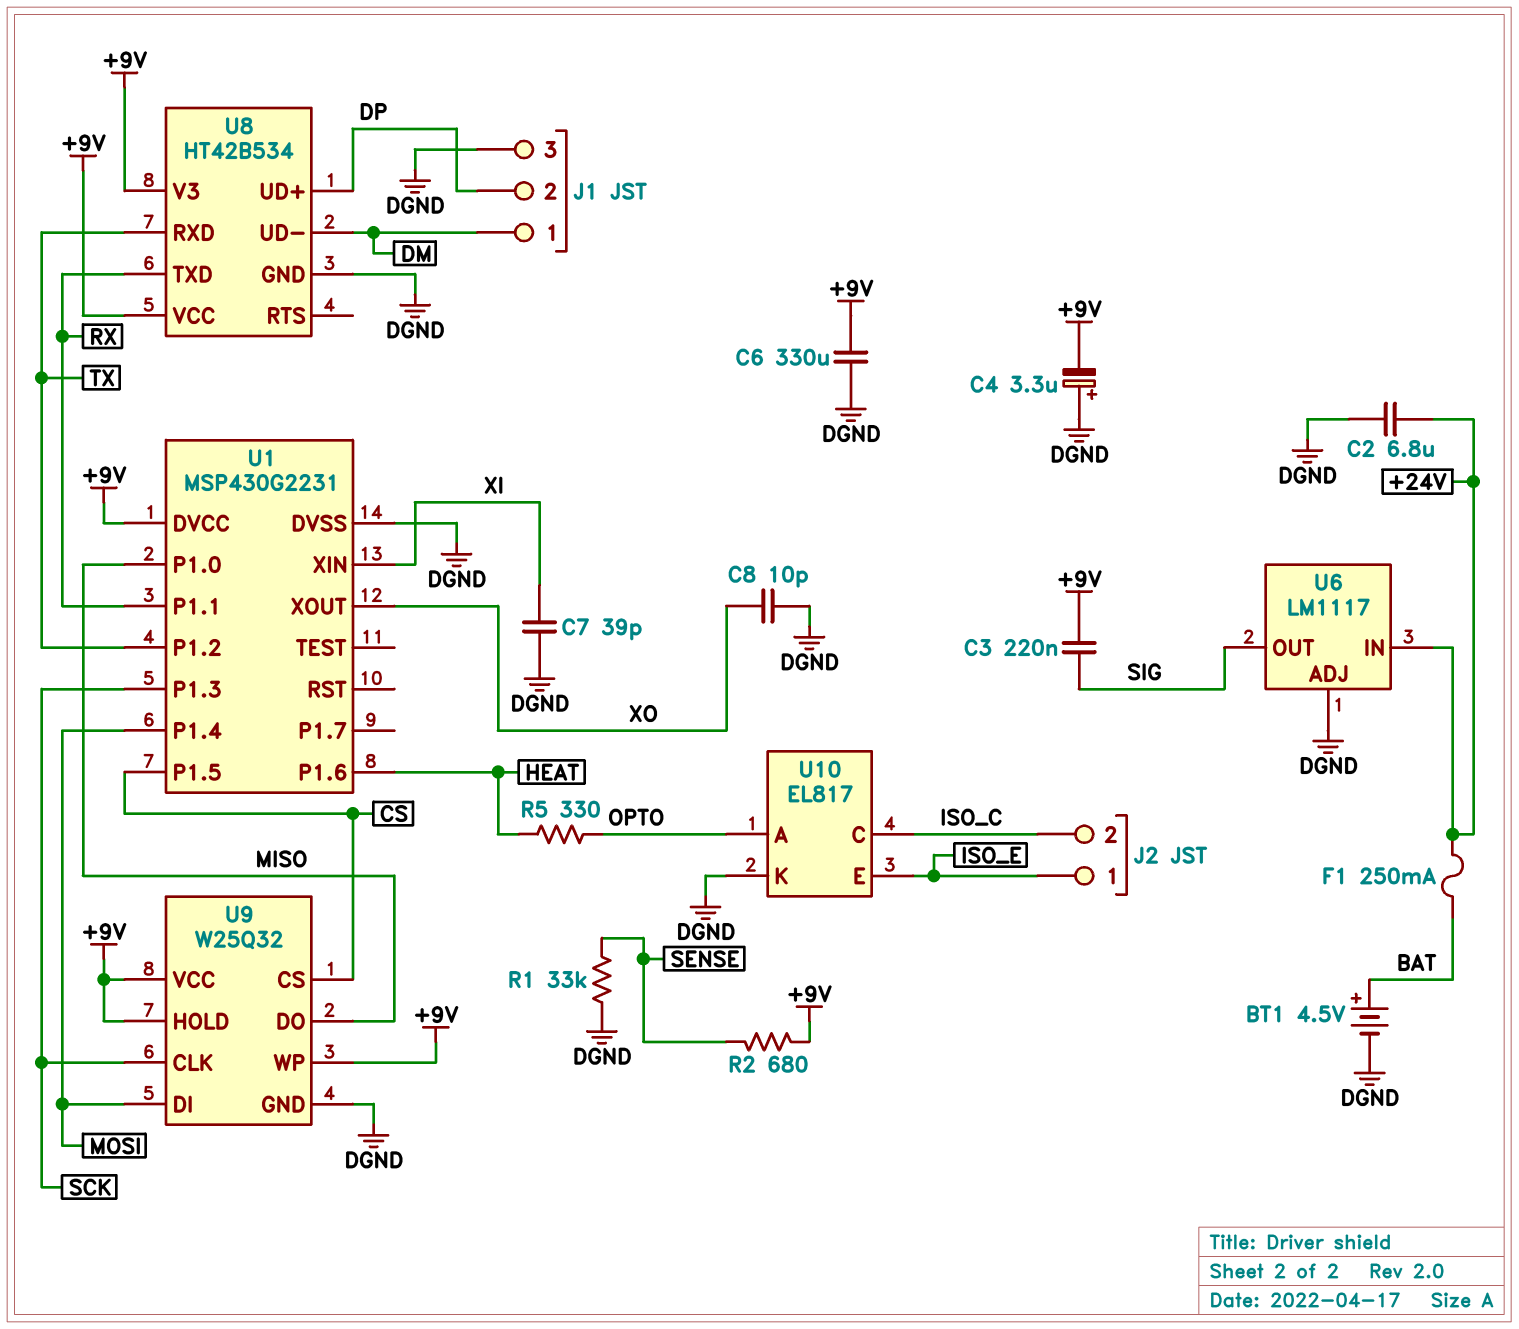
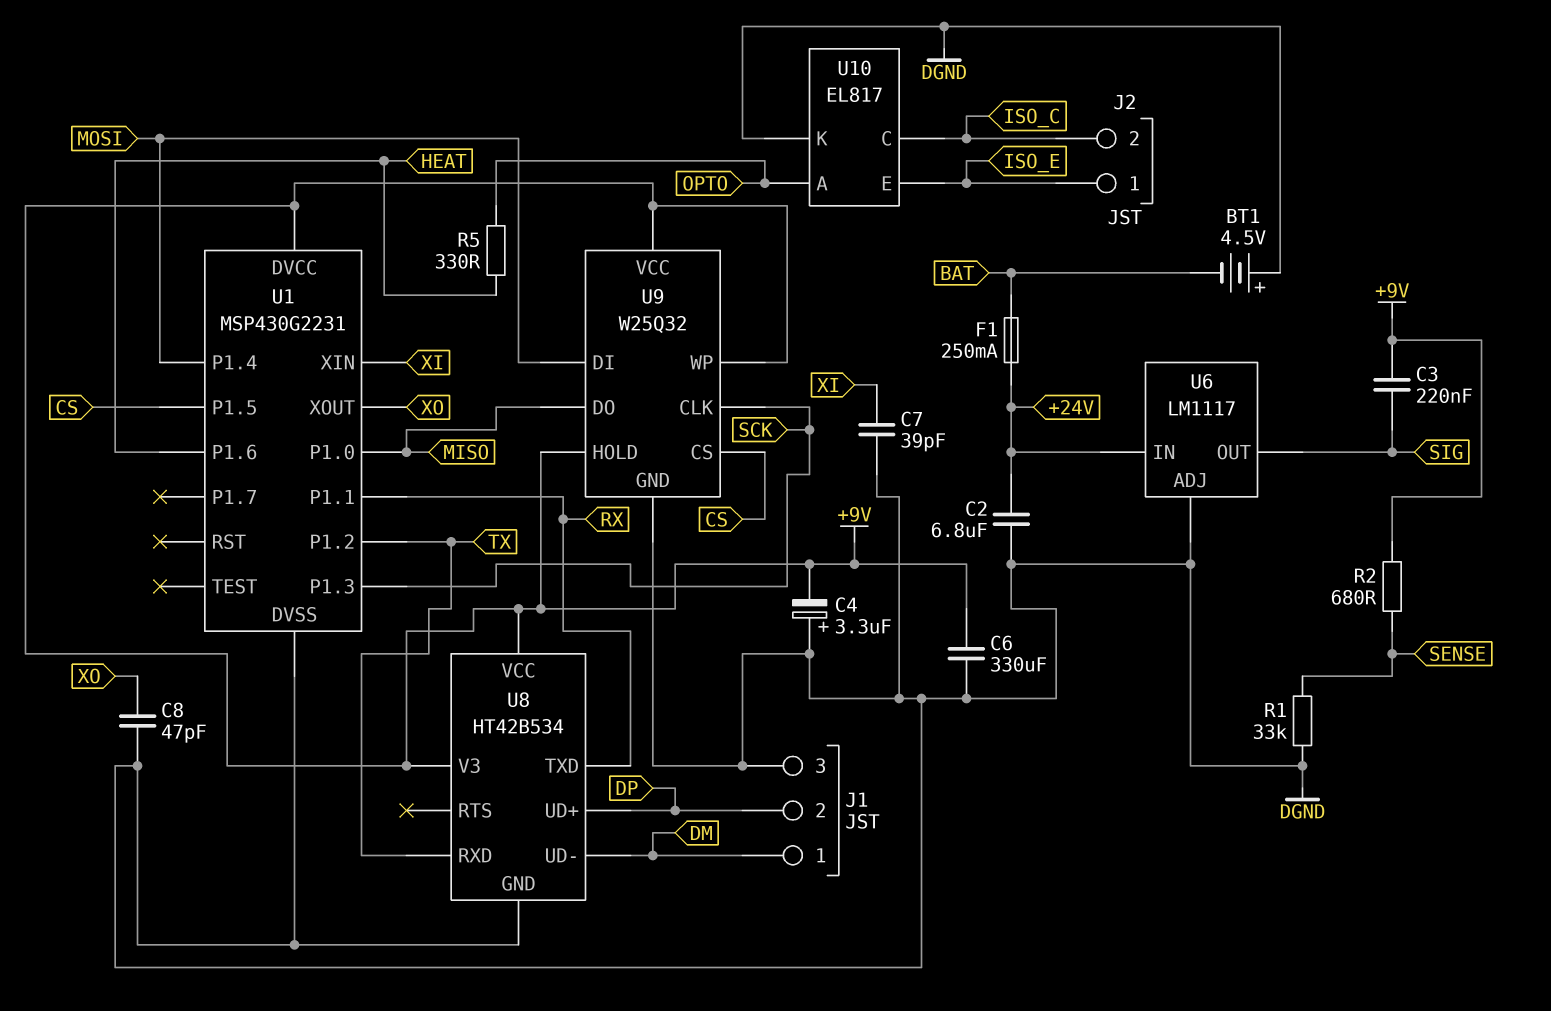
BT1: 4.5V (plus BAT, minus DGND) -> 4.5V (plus DGND, minus BAT)
C8: 10pF (DGND, XO) -> 47pF (DGND, XO)

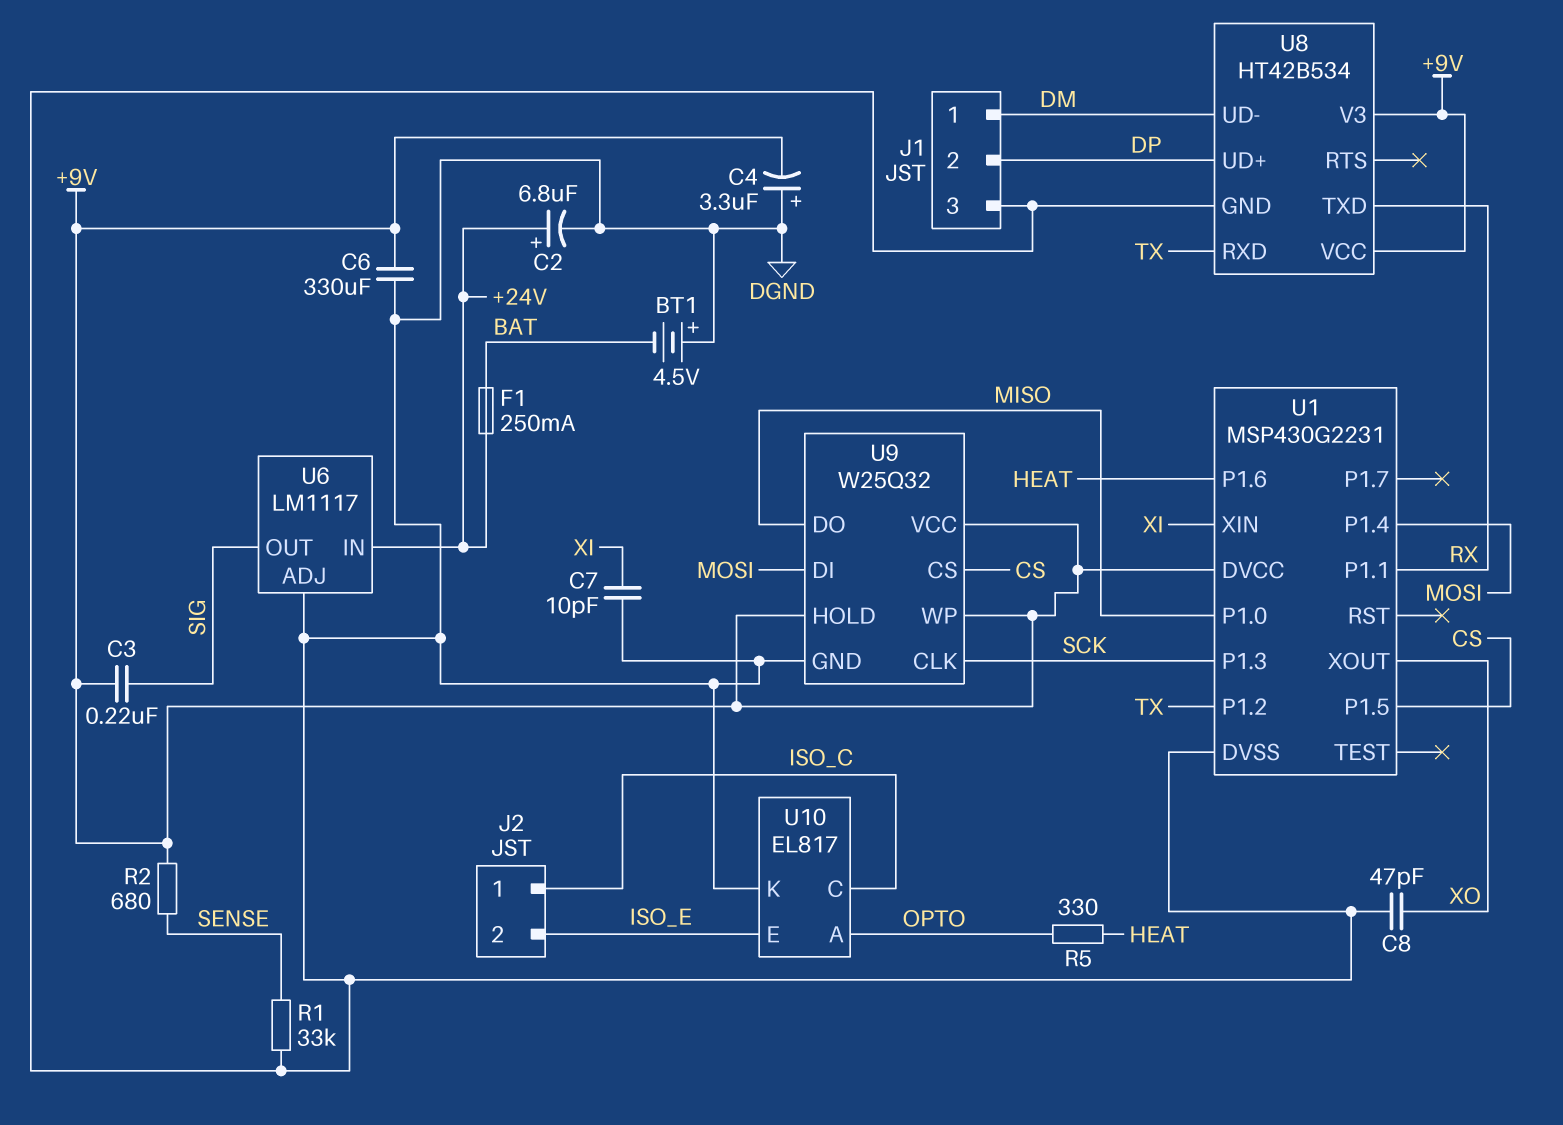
C2: 6.8uF (+24V, DGND) -> 6.8uF (plus +24V, minus DGND)
C7: 39pF (DGND, XI) -> 10pF (DGND, XI)
J2 pin 1: ISO_E -> ISO_C
J2 pin 2: ISO_C -> ISO_E

